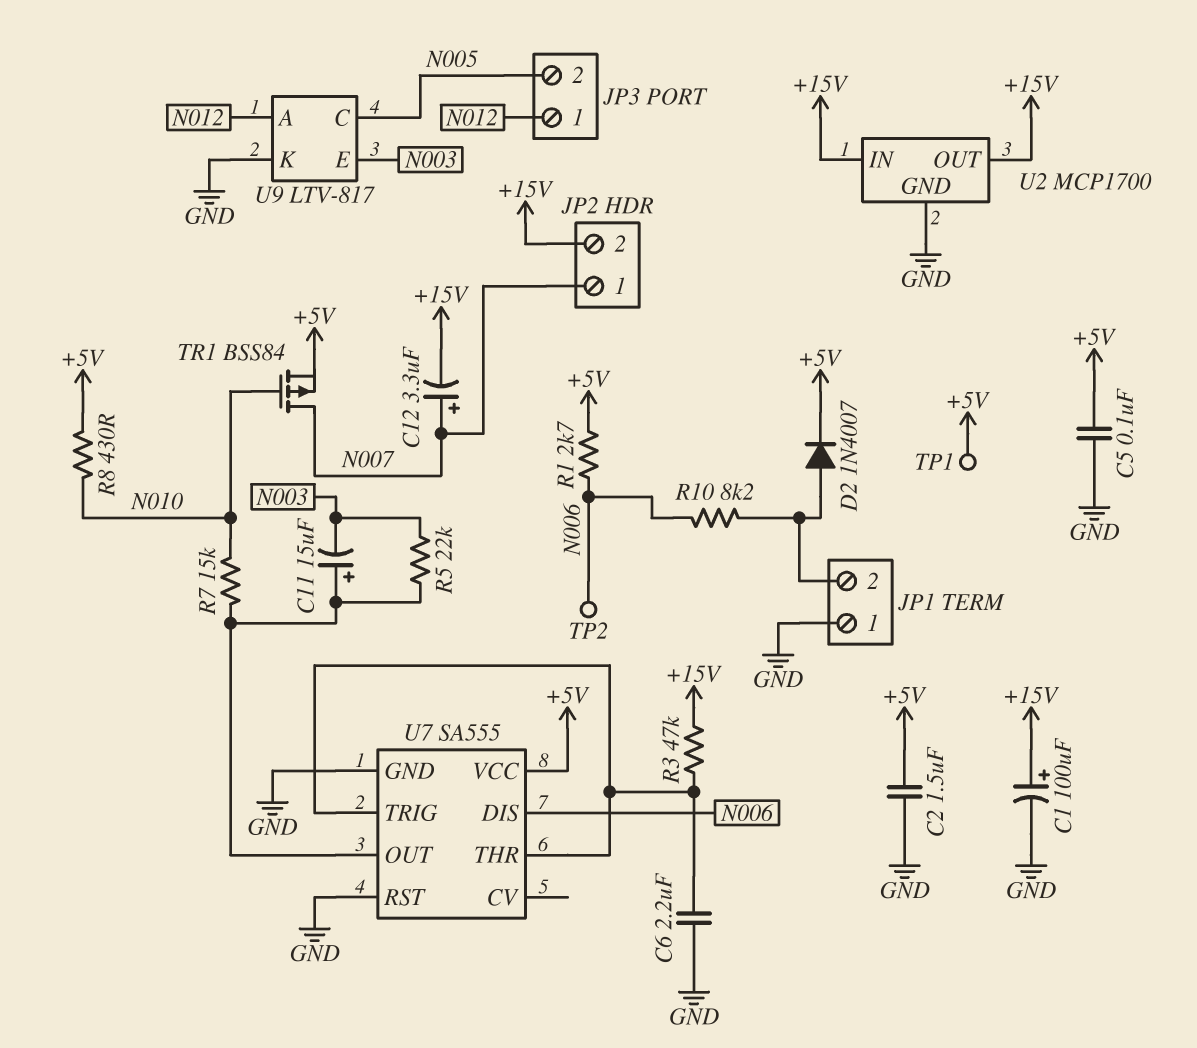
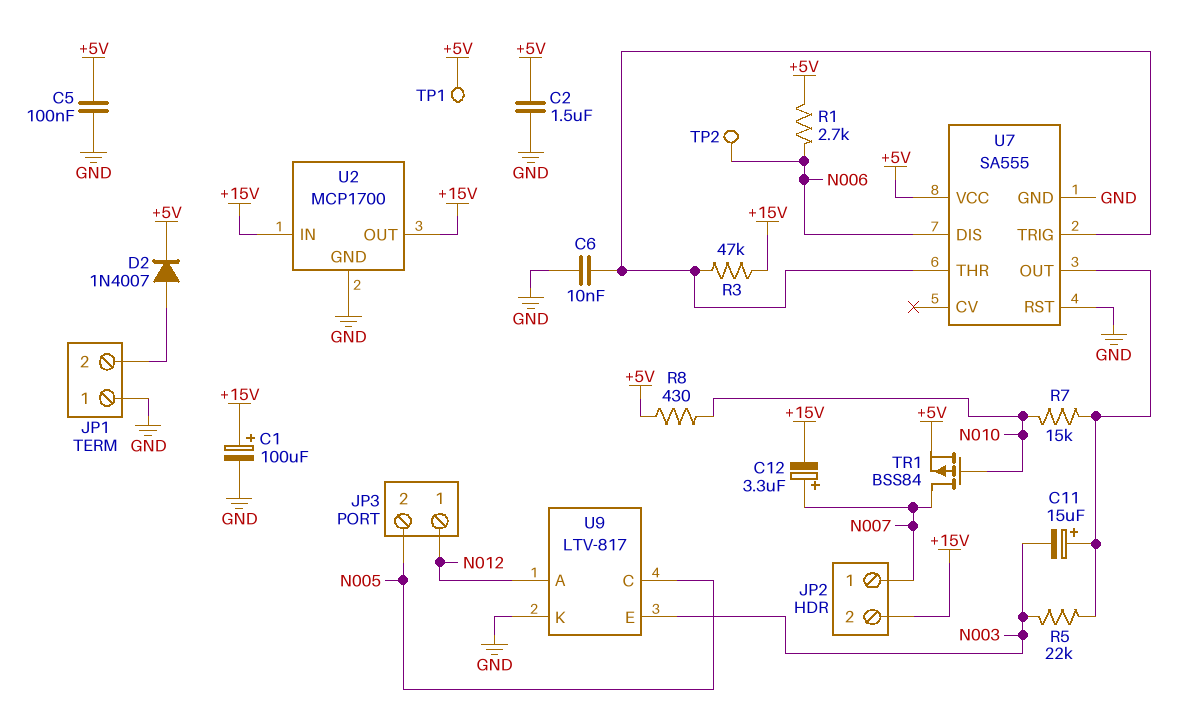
C6: 2.2uF (GND, U7/THR) -> 10nF (GND, U7/THR)
R10: 8.2k (JP1/2, N006) -> none

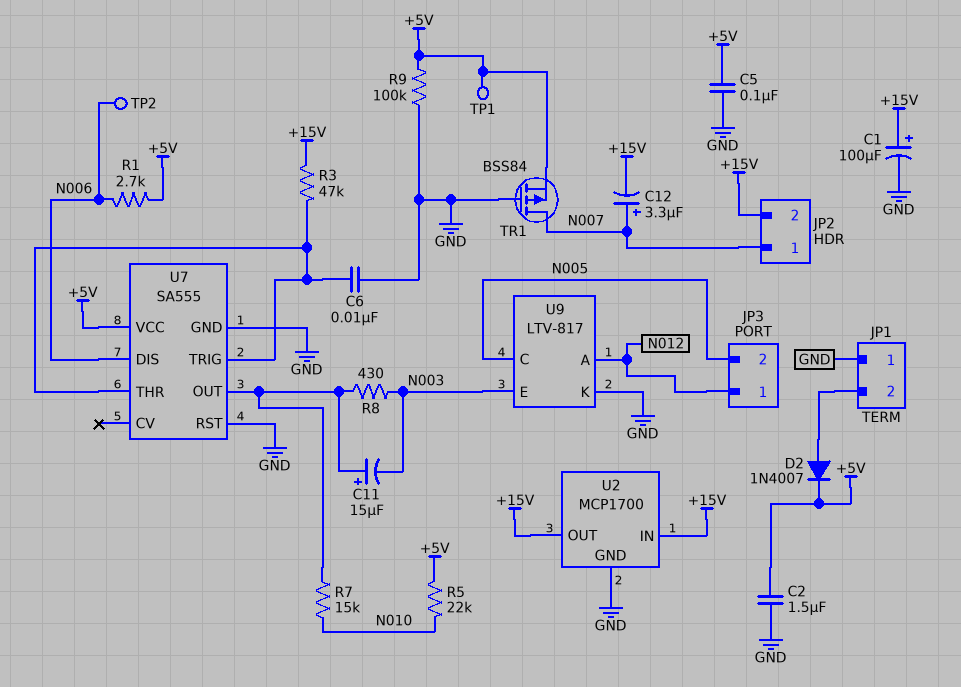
R5: 22k (N003, U7/OUT) -> 22k (+5V, N010)
R8: 430 (+5V, N010) -> 430 (N003, U7/OUT)
R9: none -> 100k (+5V, GND)
TR1: PMOS BSS84 (G N010, D N007, S +5V) -> PMOS BSS84 (G GND, D N007, S +5V)

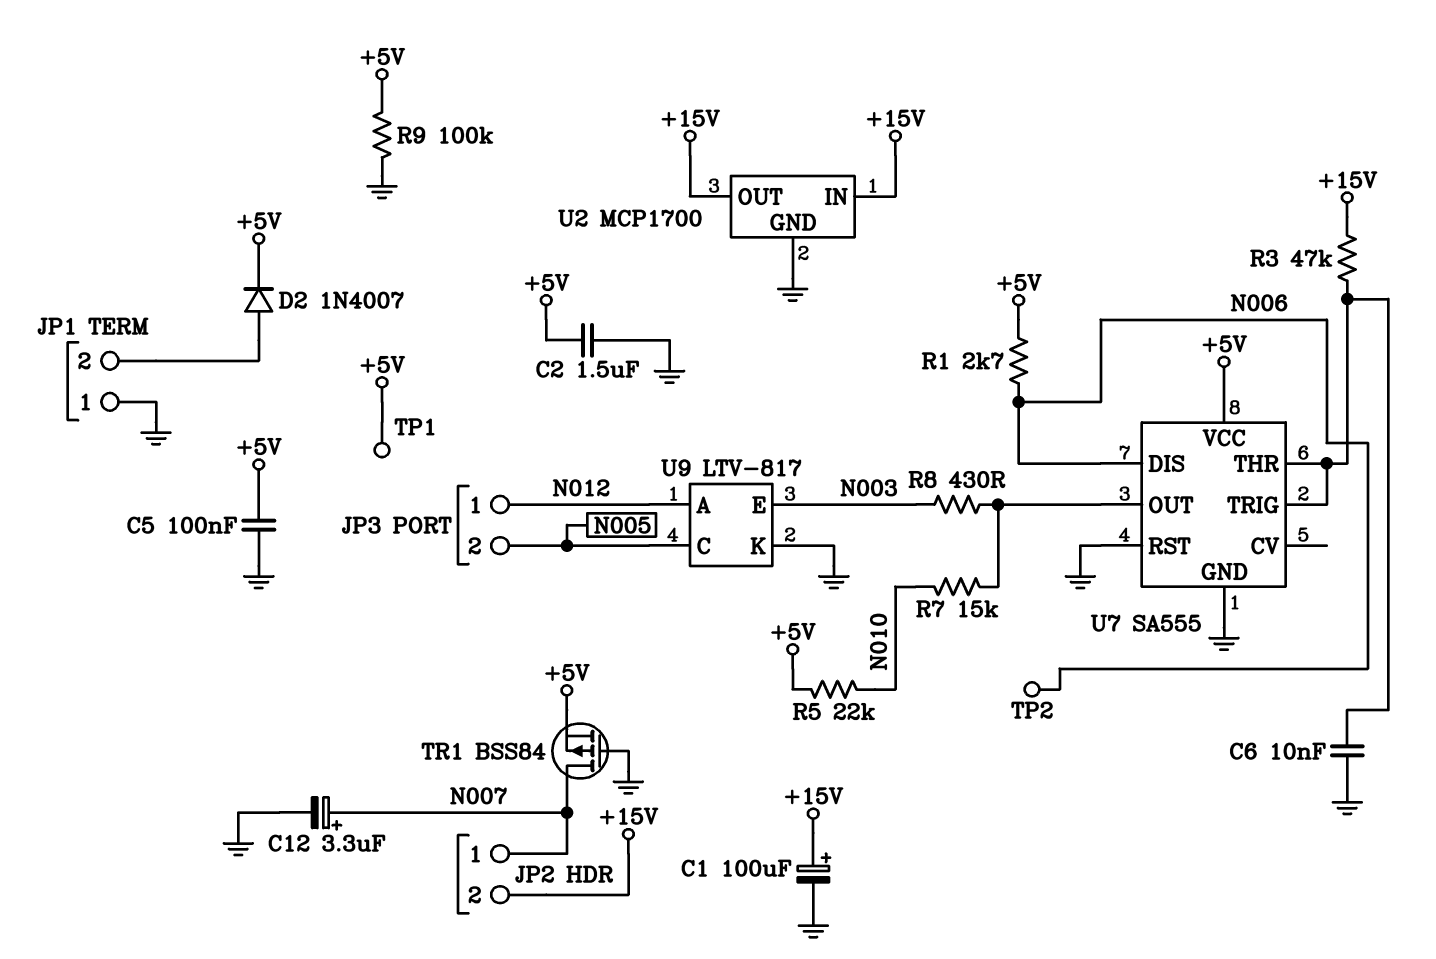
C11: 15uF (plus U7/OUT, minus N003) -> none
C12: 3.3uF (plus N007, minus +15V) -> 3.3uF (plus N007, minus GND)

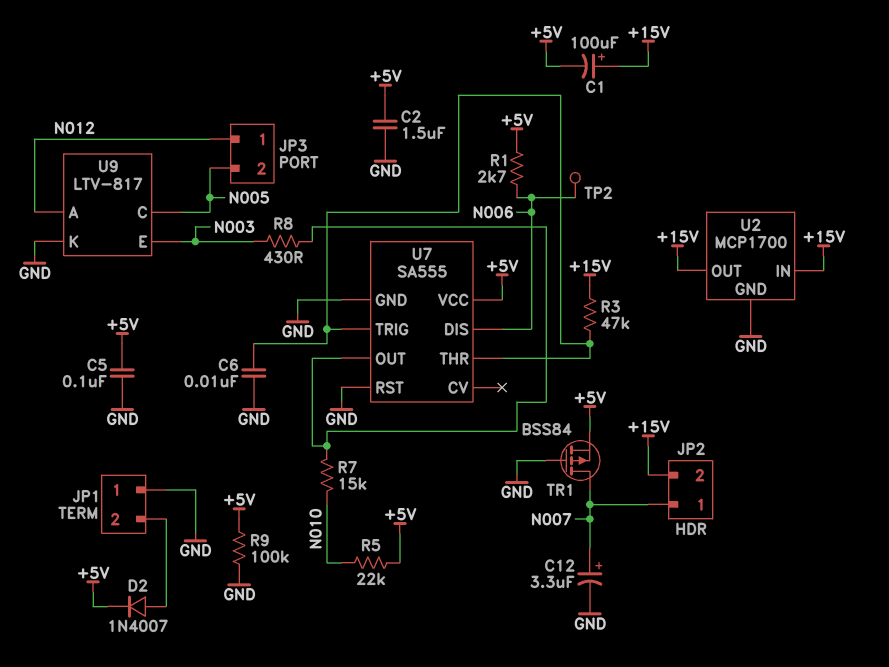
C1: 100uF (plus +15V, minus GND) -> 100uF (plus +15V, minus +5V)
TP1: test point (+5V) -> none

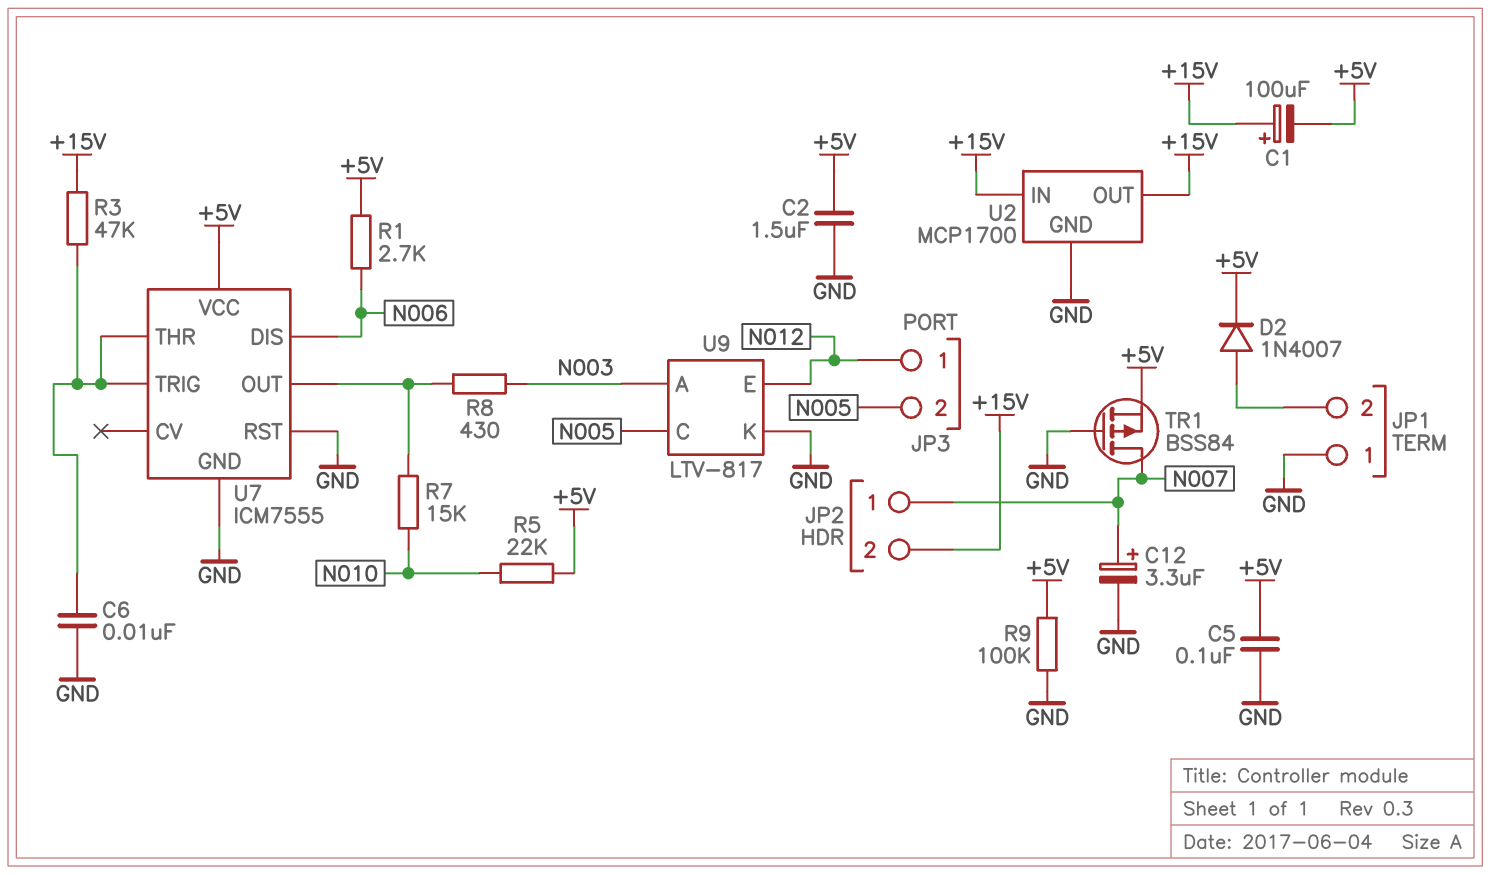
TP2: test point (N006) -> none
U7: SA555 -> ICM7555
U9 pin A: N012 -> N003
U9 pin E: N003 -> N012

